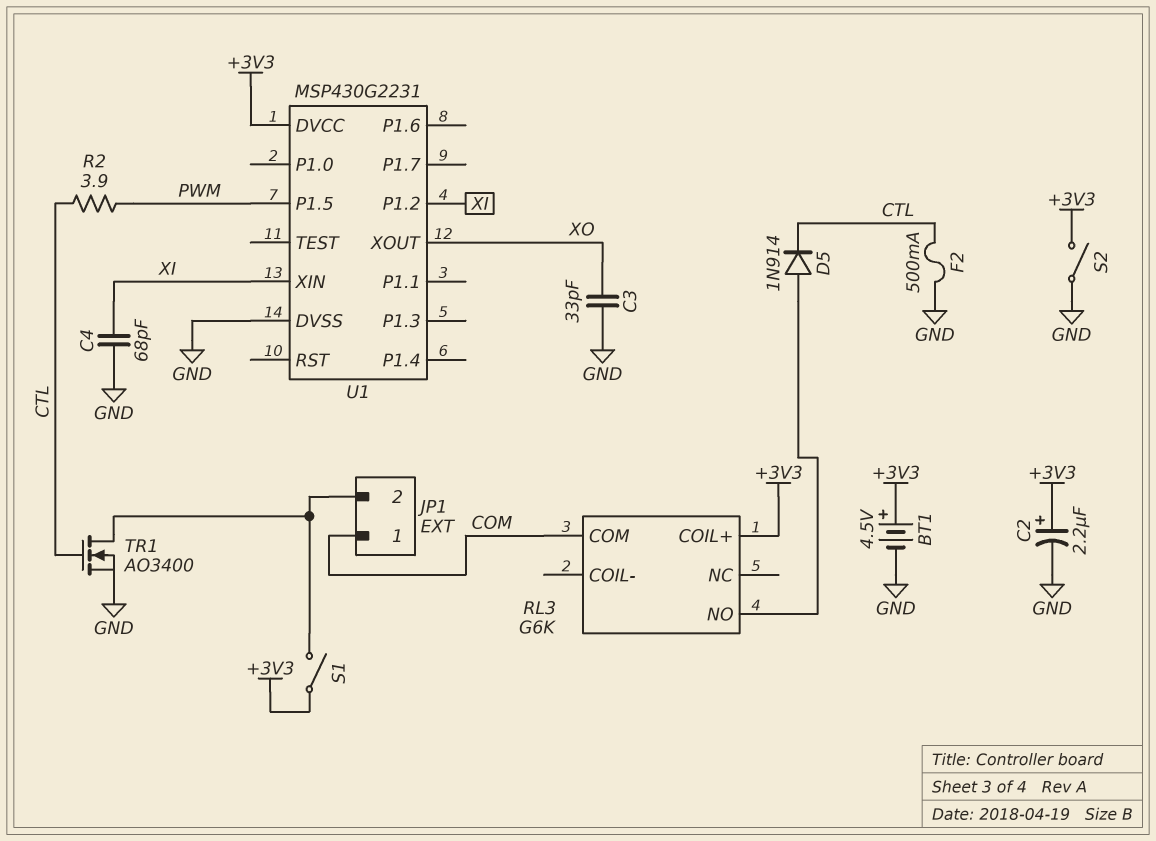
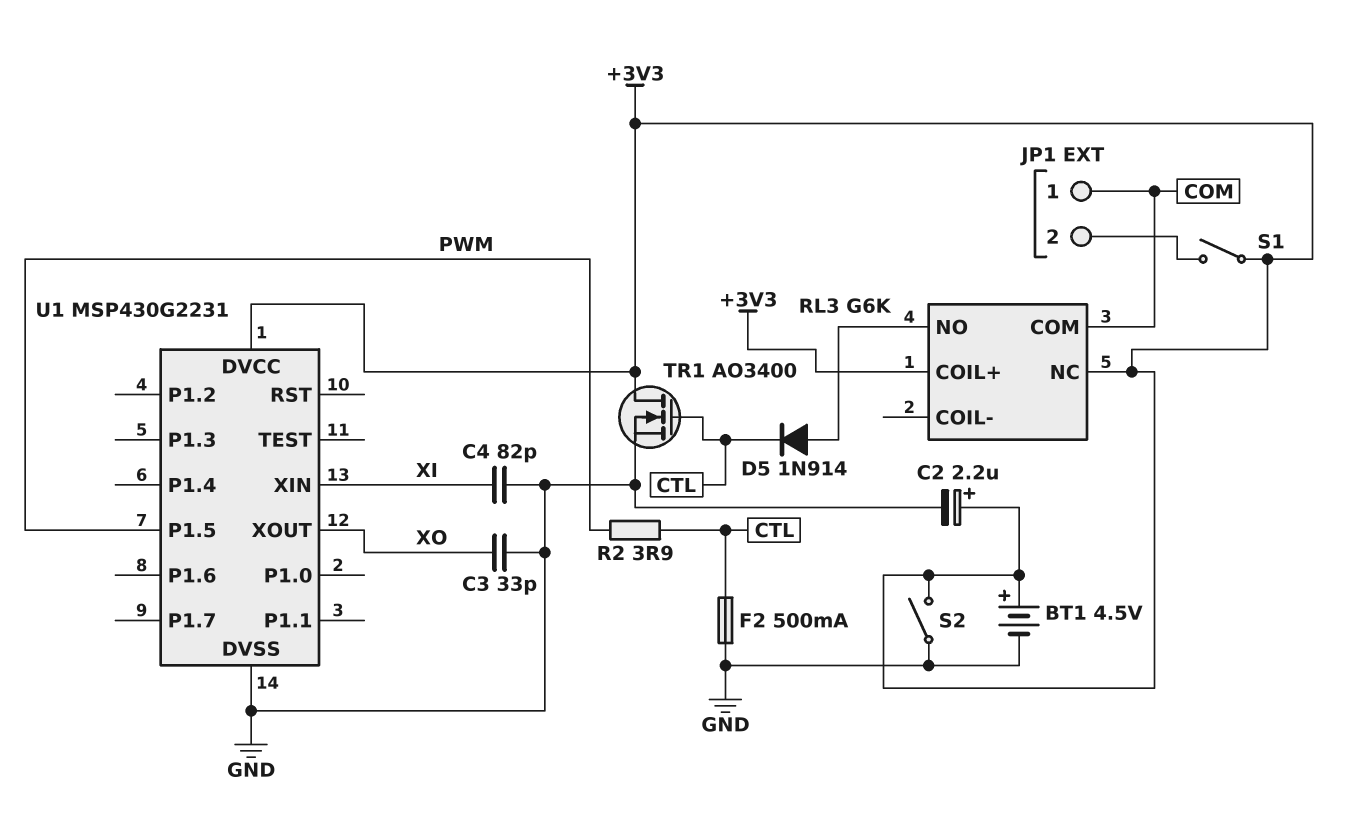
C4: 68pF (GND, XI) -> 82pF (GND, XI)
RL3 pin NC: none -> +3V3
TR1: NMOS AO3400 (G CTL, D JP1/2, S GND) -> NMOS AO3400 (G CTL, D +3V3, S GND)
U1 pin P1.2: XI -> none

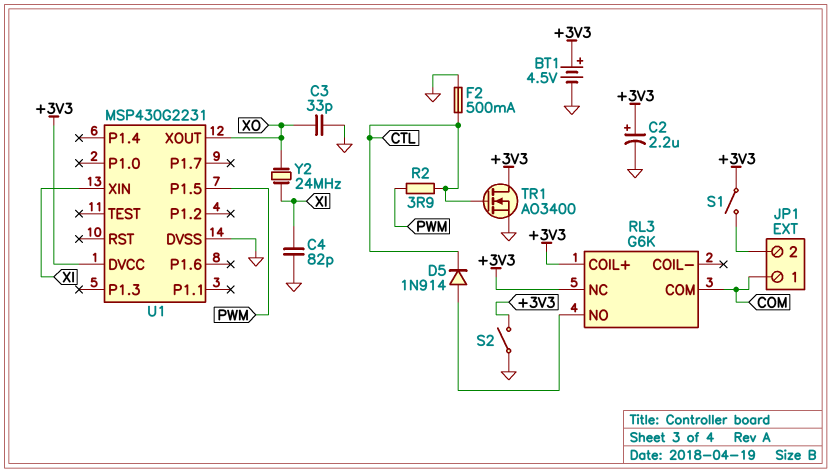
Y2: none -> 24MHz (XI, XO)

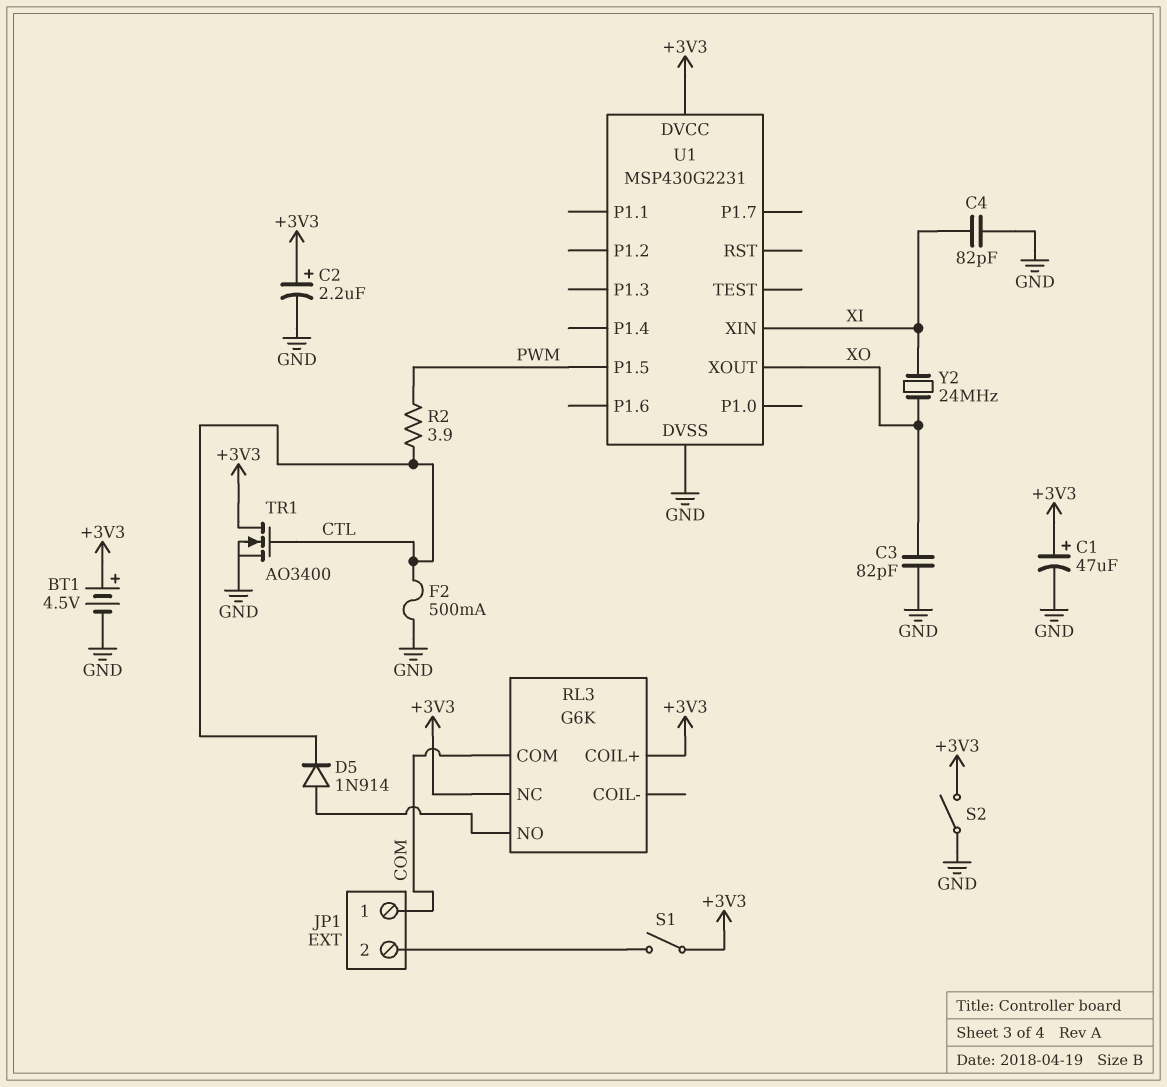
C1: none -> 47uF (plus +3V3, minus GND)
C3: 33pF (GND, XO) -> 82pF (GND, XO)

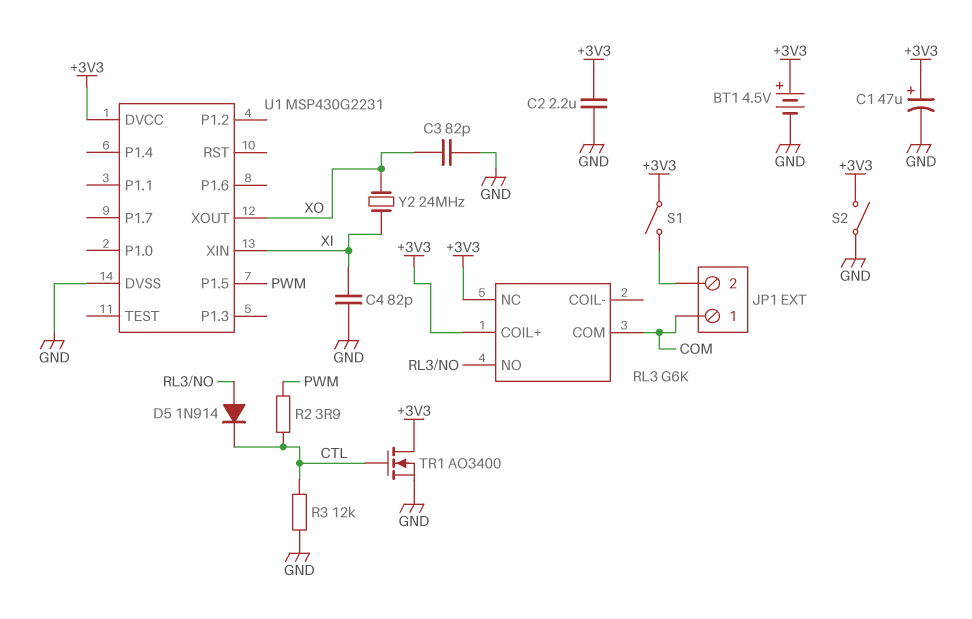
C2: 2.2uF (plus +3V3, minus GND) -> 2.2uF (+3V3, GND)
F2: 500mA (CTL, GND) -> none
R3: none -> 12k (CTL, GND)

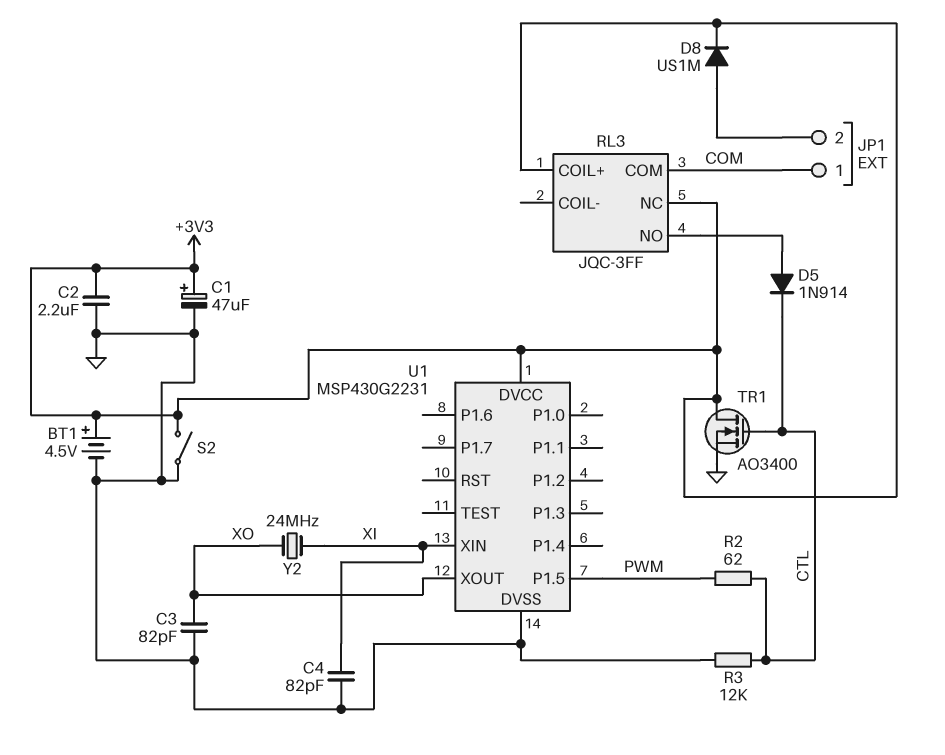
D8: none -> diode US1M (A JP1/2, K +3V3)
R2: 3.9 (CTL, PWM) -> 62 (CTL, PWM)
RL3: G6K -> JQC-3FF
S1: switch (+3V3, JP1/2) -> none

